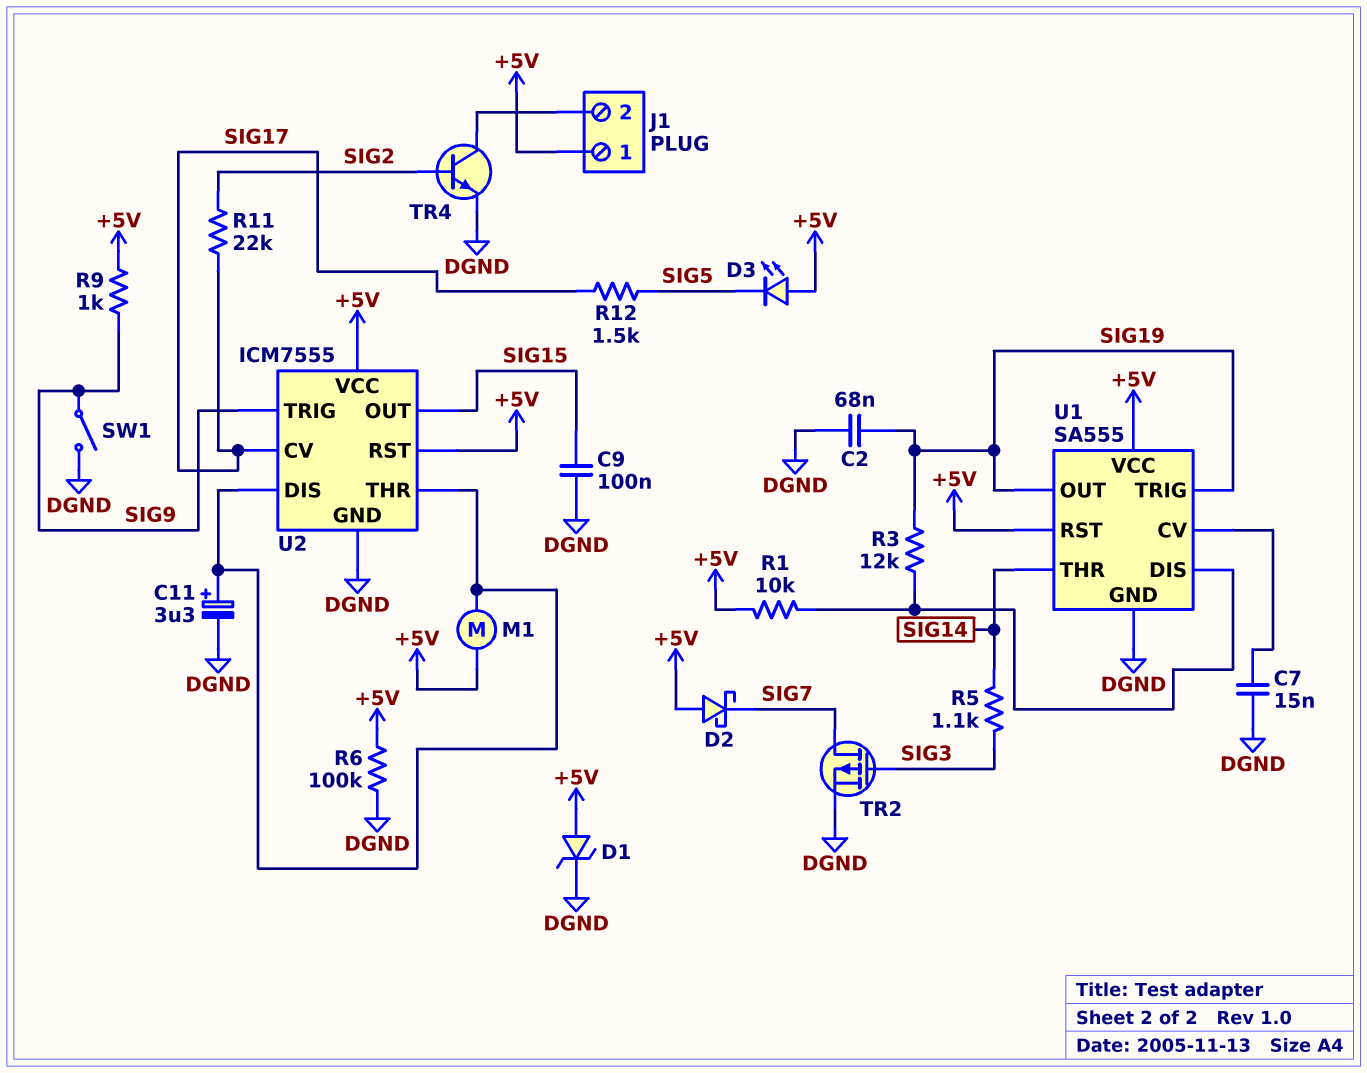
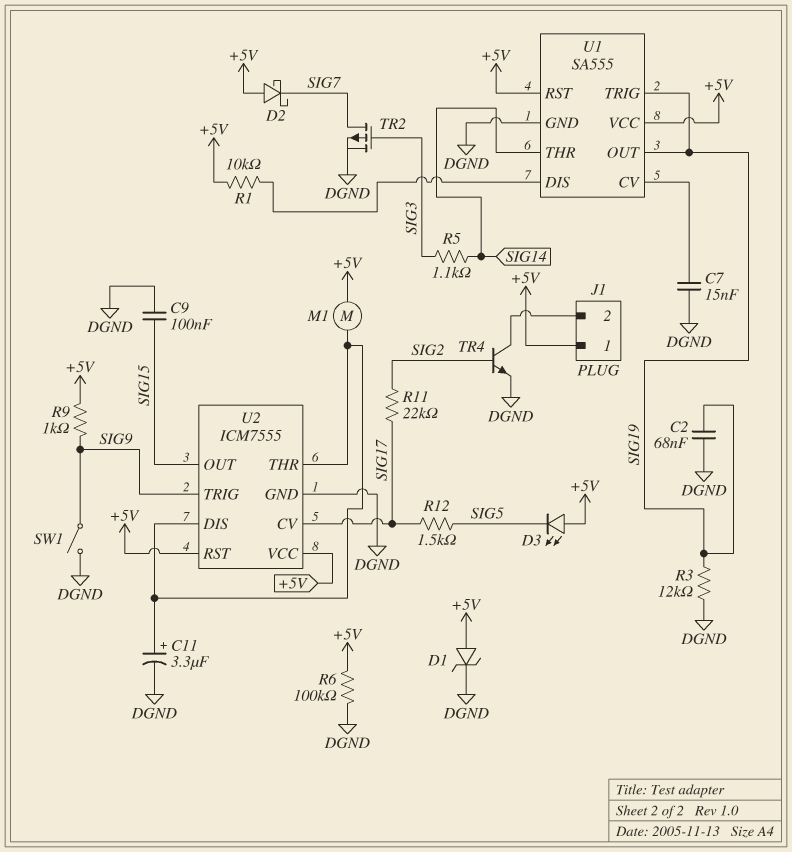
R3: 12k (SIG19, U1/DIS) -> 12k (DGND, SIG19)

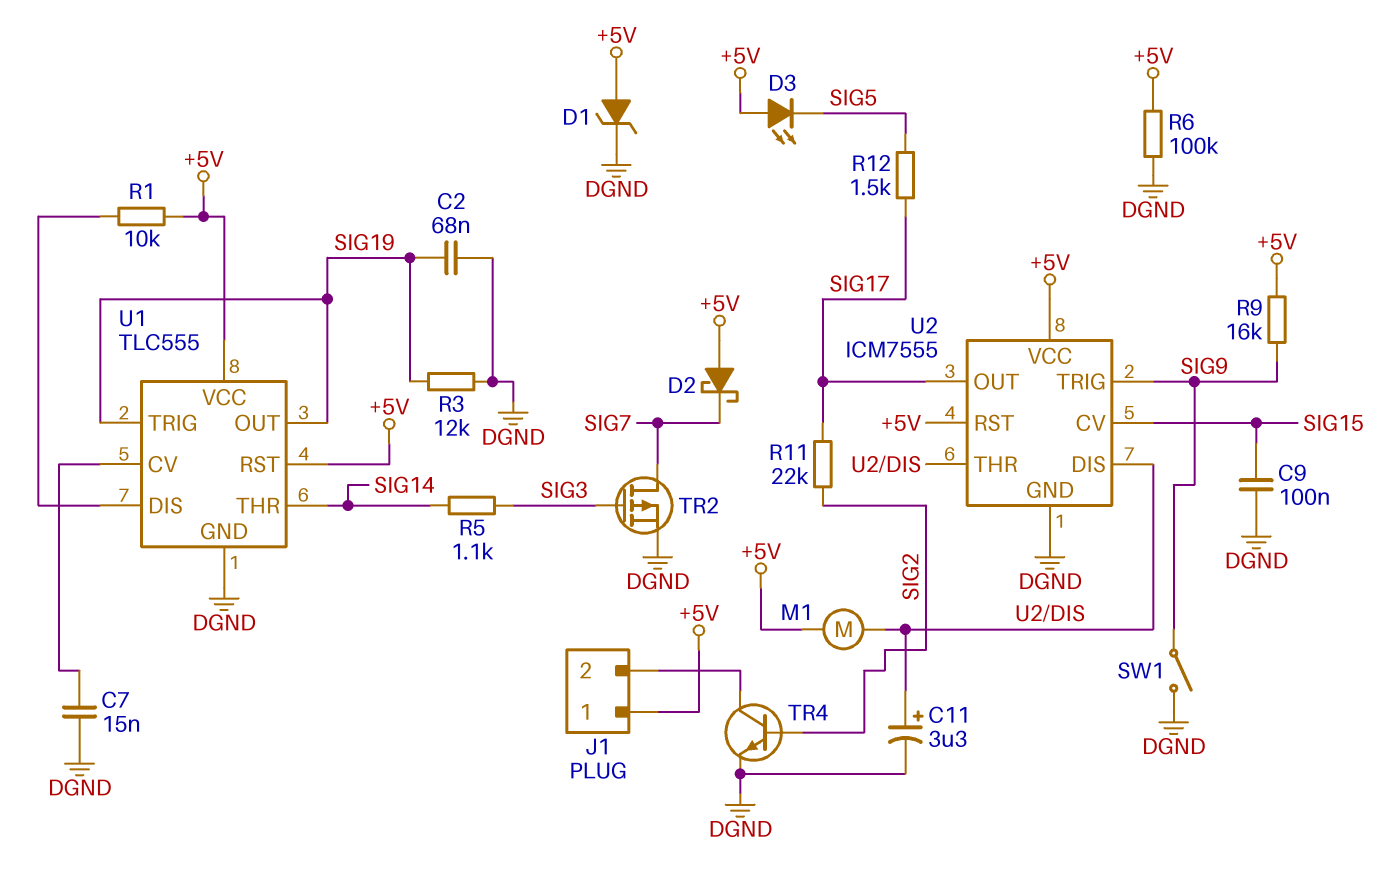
R9: 1k (+5V, SIG9) -> 16k (+5V, SIG9)
U1: SA555 -> TLC555
U2 pin CV: SIG17 -> SIG15
U2 pin OUT: SIG15 -> SIG17

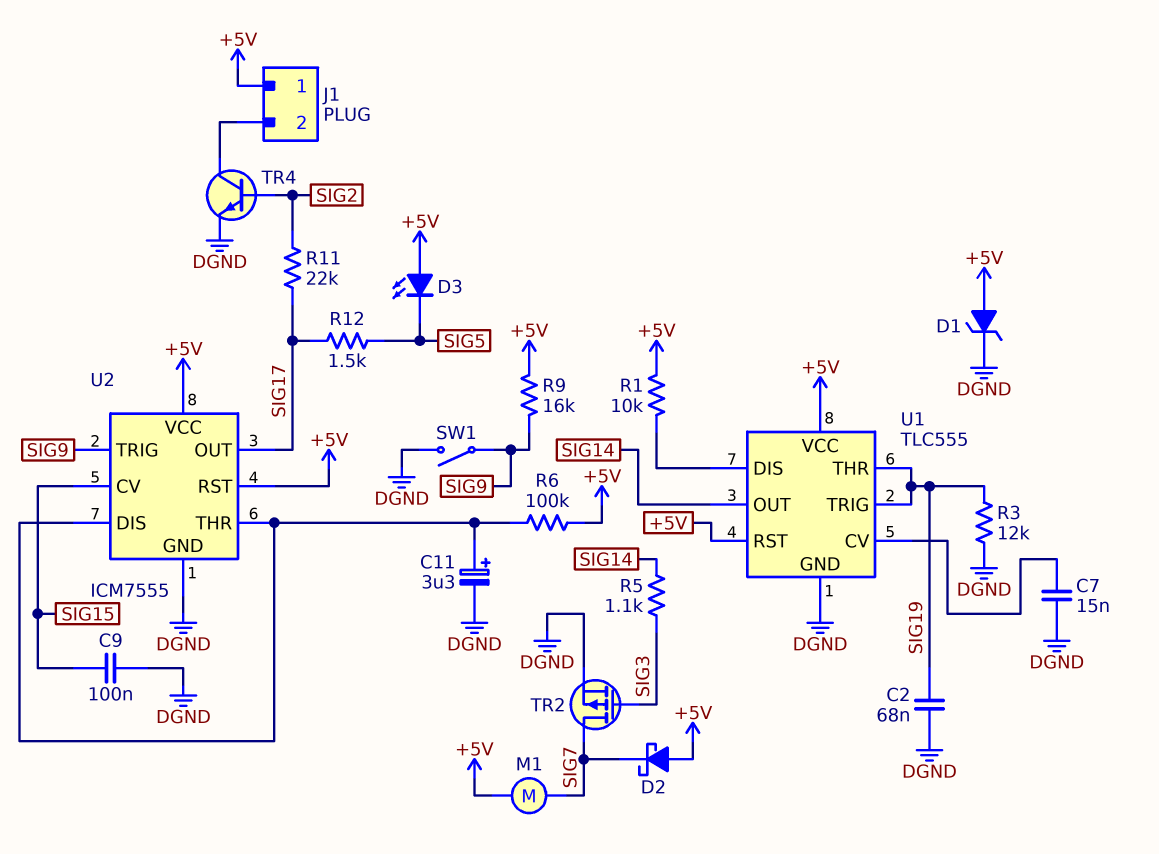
M1: motor (+5V, U2/DIS) -> motor (+5V, SIG7)
R6: 100k (+5V, DGND) -> 100k (+5V, U2/DIS)
U1 pin OUT: SIG19 -> SIG14
U1 pin THR: SIG14 -> SIG19

